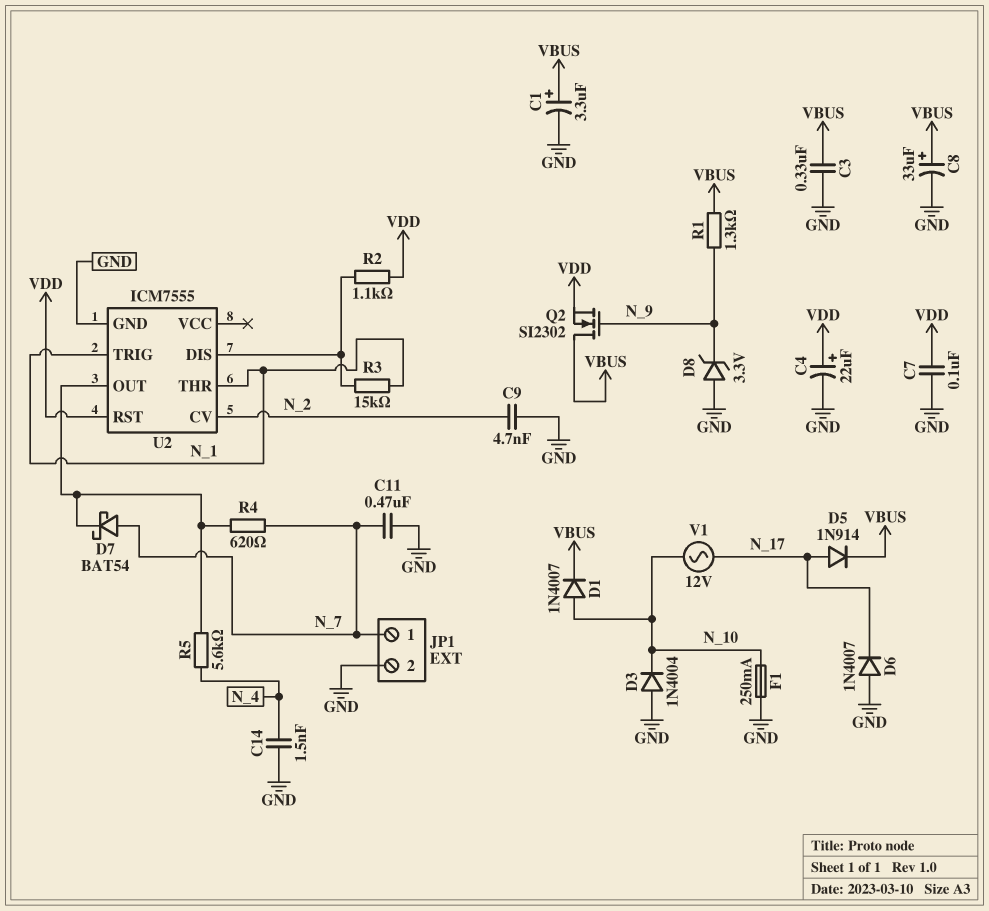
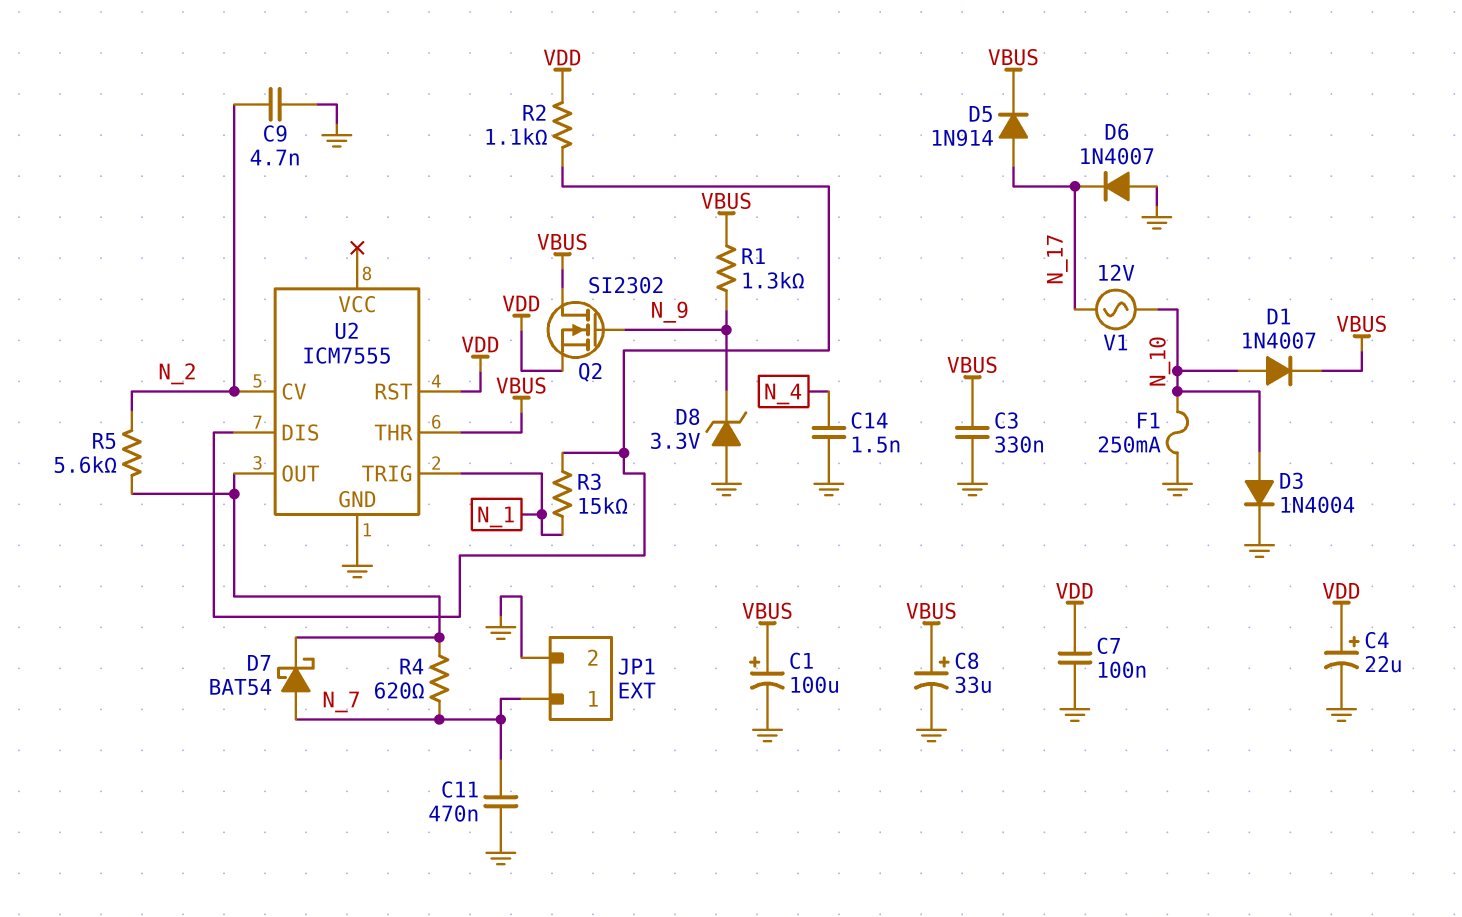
C1: 3.3uF (plus VBUS, minus GND) -> 100uF (plus VBUS, minus GND)
D3: diode 1N4004 (A GND, K N_10) -> diode 1N4004 (A N_10, K GND)
R5: 5.6k (N_4, U2/OUT) -> 5.6k (N_2, U2/OUT)
U2 pin THR: N_1 -> VBUS

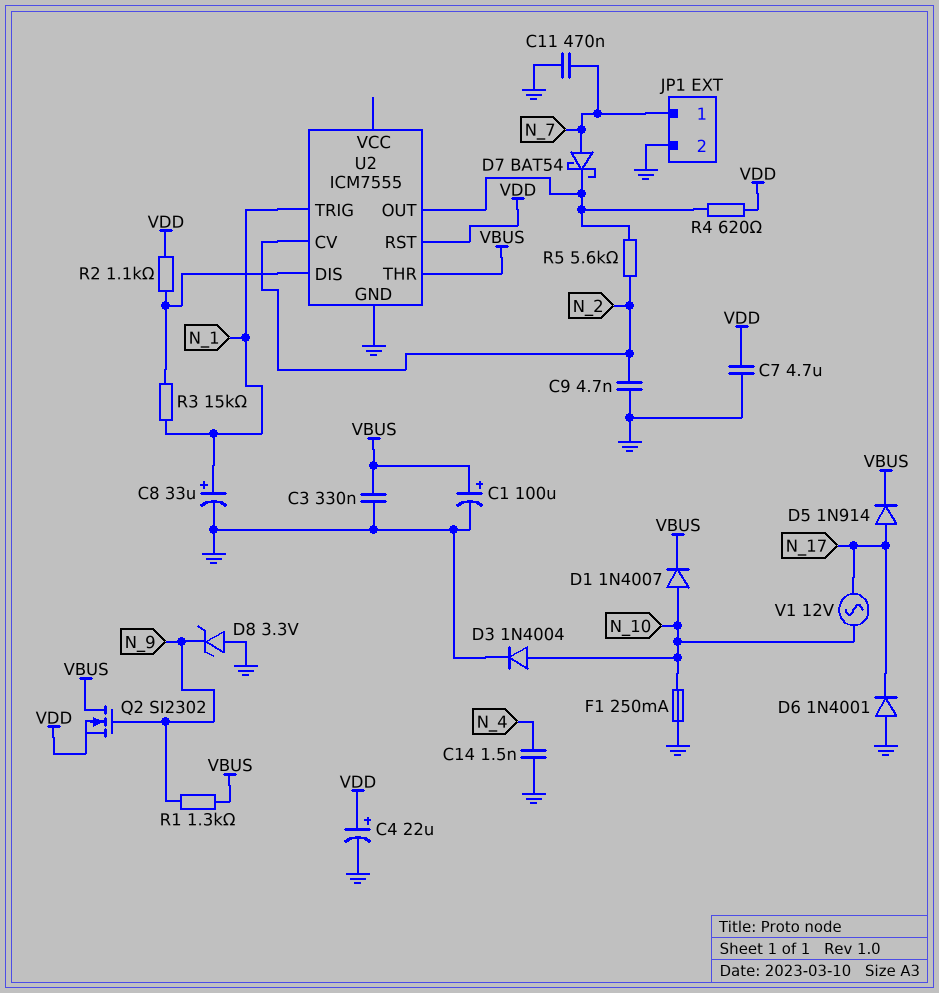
C7: 100nF (GND, VDD) -> 4.7uF (GND, VDD)
C8: 33uF (plus VBUS, minus GND) -> 33uF (plus N_1, minus GND)
D6: diode 1N4007 (A GND, K N_17) -> diode 1N4001 (A GND, K N_17)
R4: 620 (N_7, U2/OUT) -> 620 (U2/OUT, VDD)

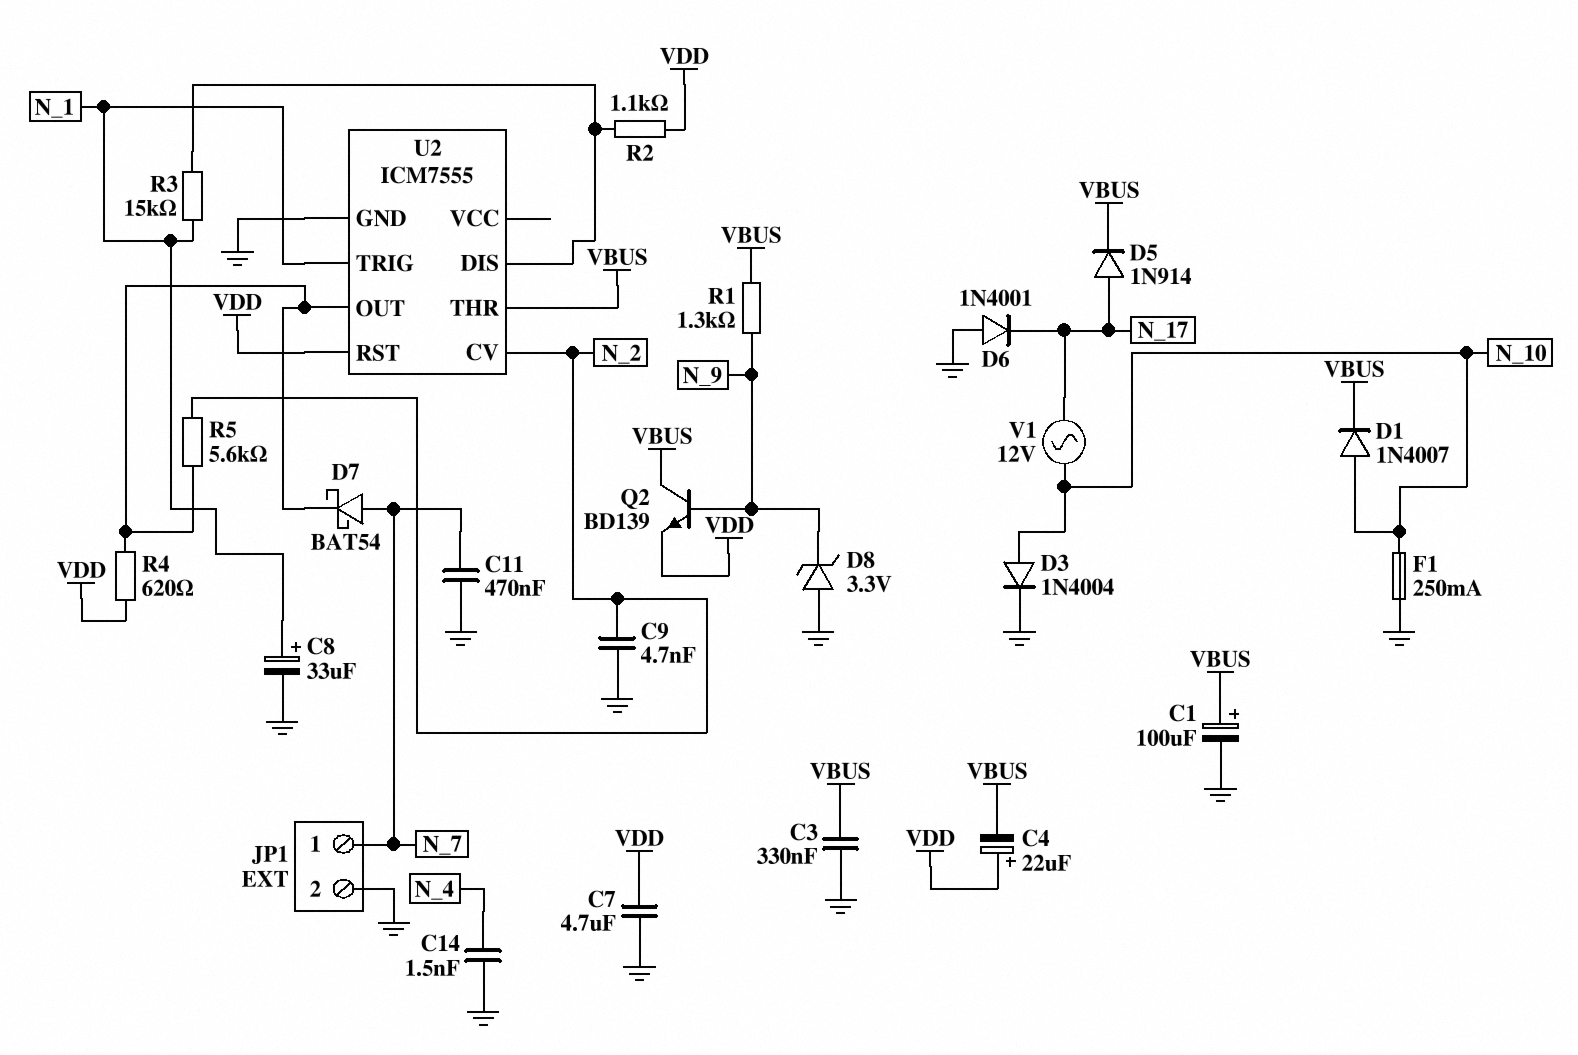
C4: 22uF (plus VDD, minus GND) -> 22uF (plus VDD, minus VBUS)
Q2: NMOS SI2302 (G N_9, D VBUS, S VDD) -> NPN BD139 (B N_9, C VBUS, E VDD)

